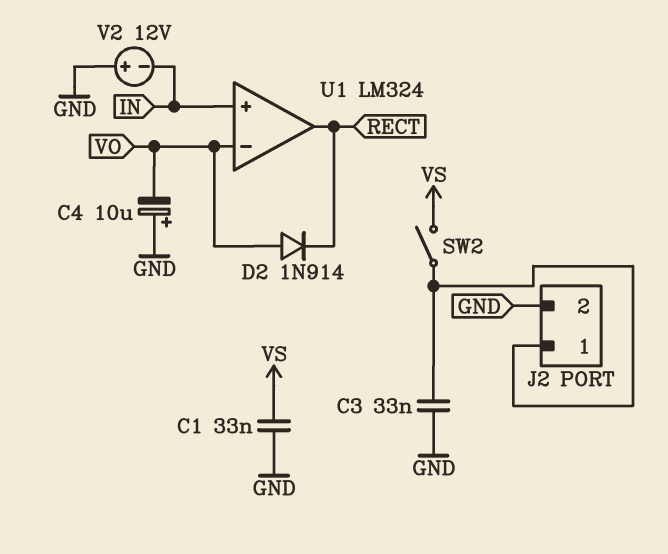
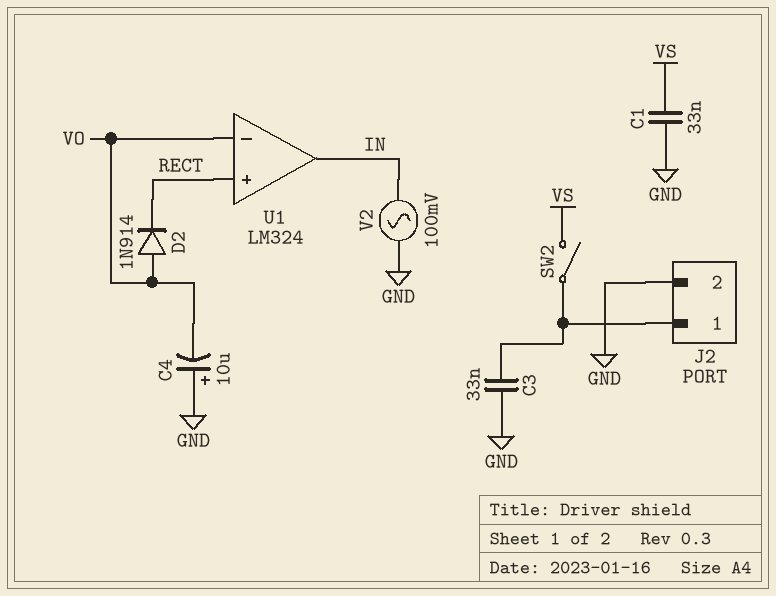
U1 pin in+: IN -> RECT
U1 pin out: RECT -> IN
V2: 12V (plus GND, minus IN) -> AC 100mV (GND, IN)

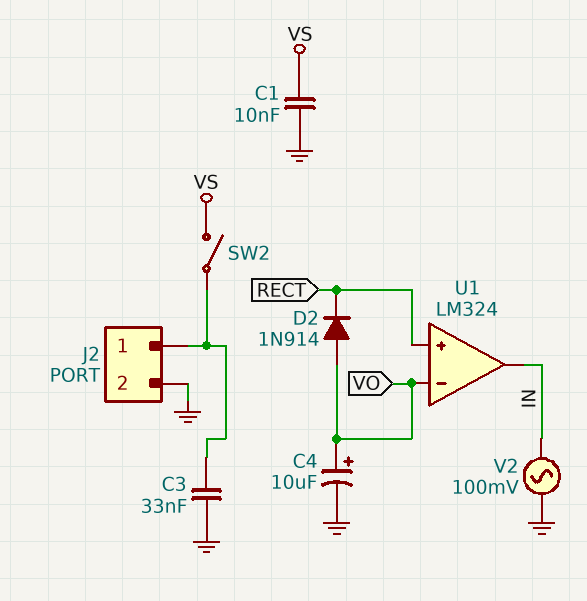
C1: 33nF (GND, VS) -> 10nF (GND, VS)
C4: 10uF (plus GND, minus VO) -> 10uF (plus VO, minus GND)

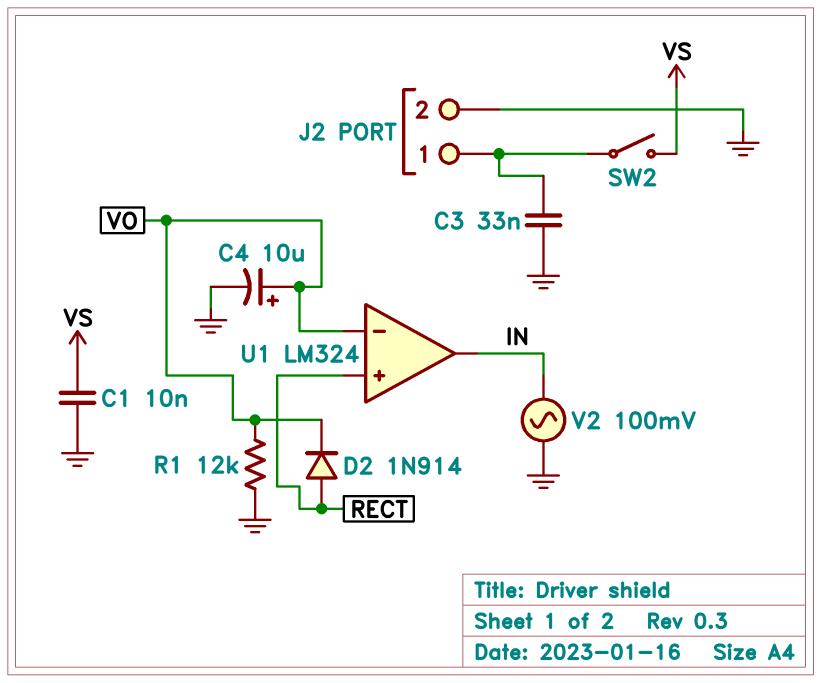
D2: diode 1N914 (A VO, K RECT) -> diode 1N914 (A RECT, K VO)
R1: none -> 12k (GND, VO)

